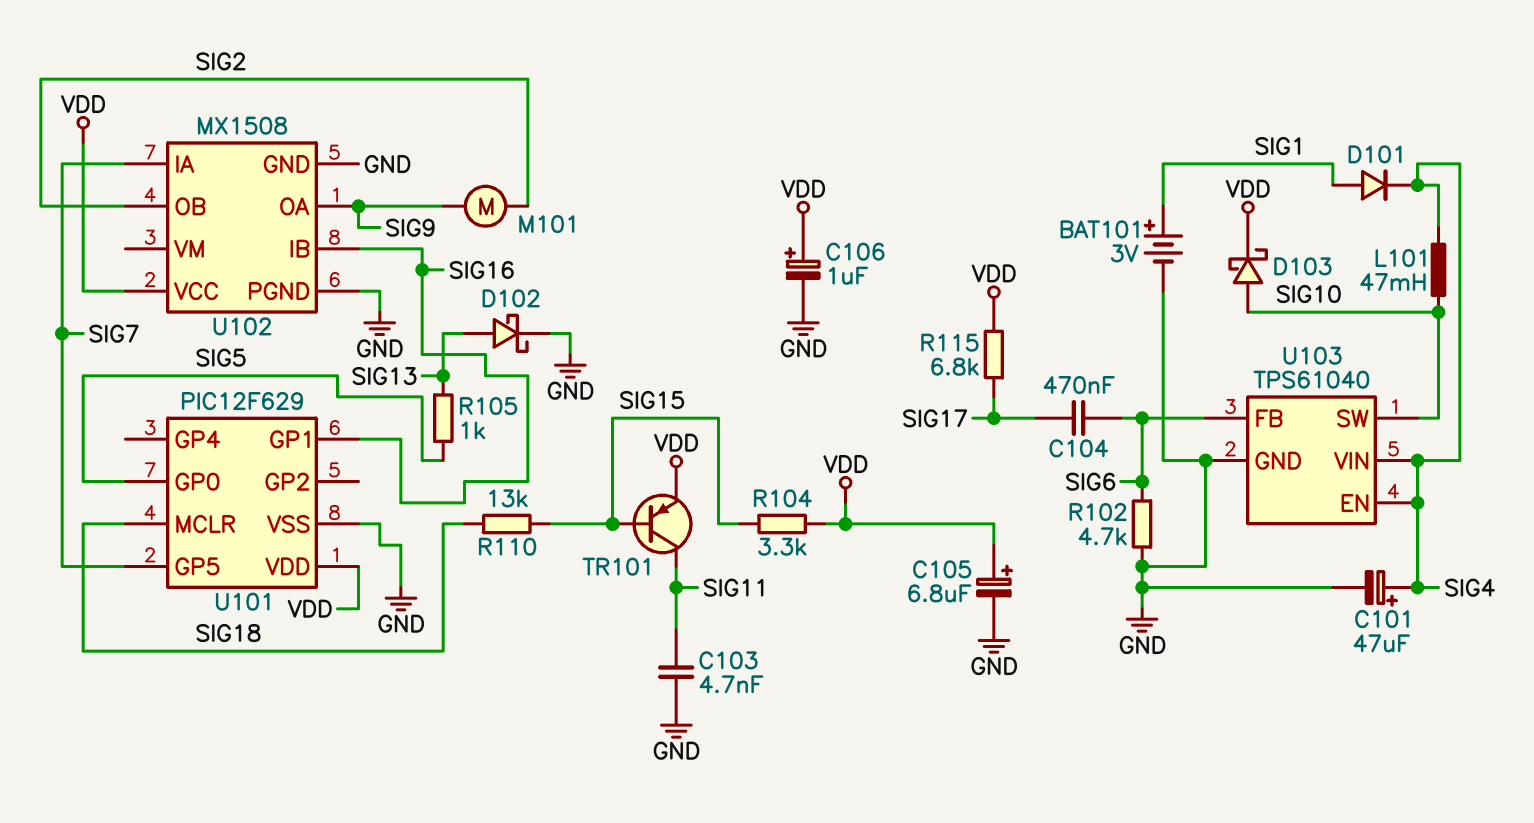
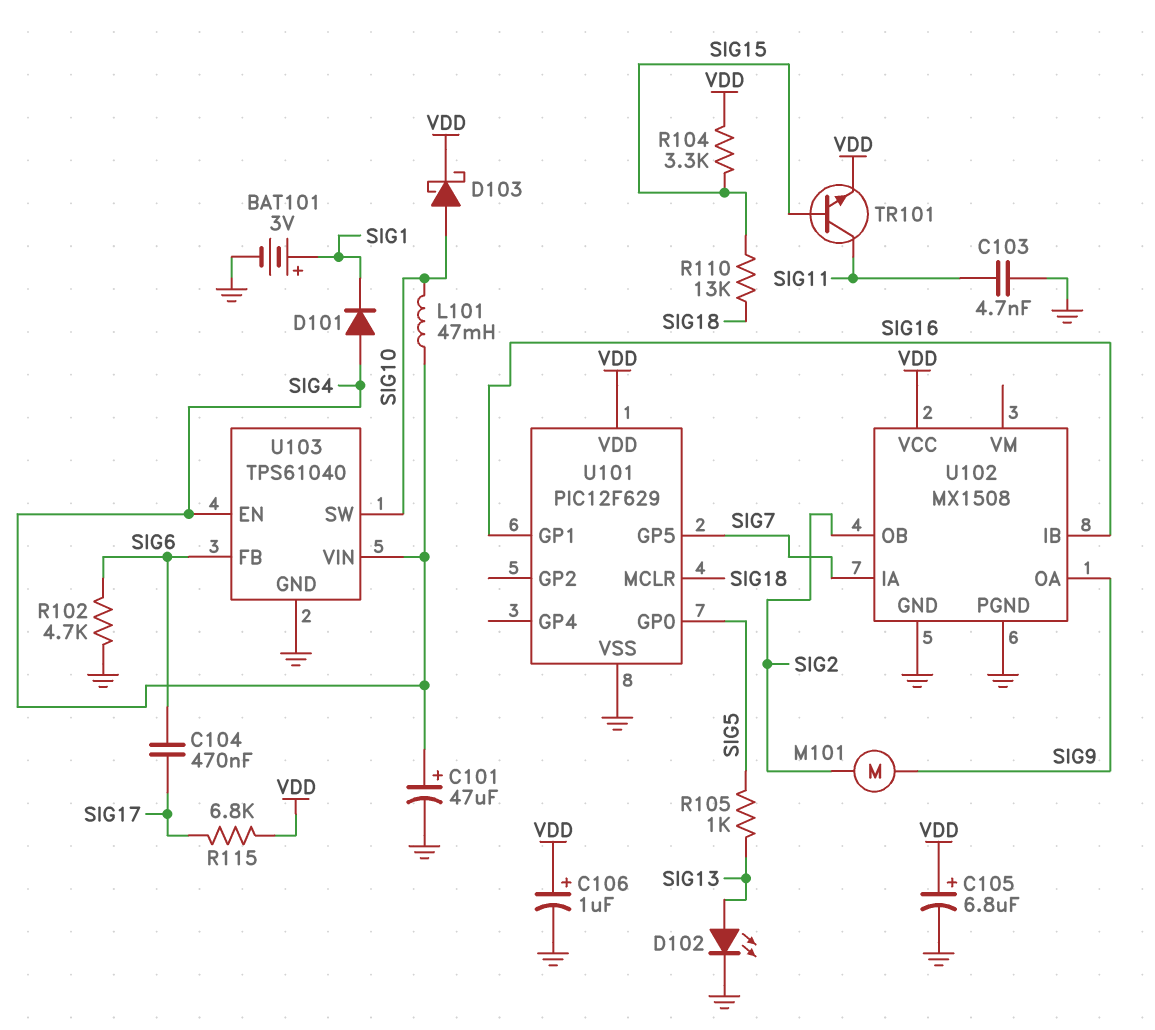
D101: diode (A SIG1, K SIG4) -> diode (A SIG4, K SIG1)
D102: schottky (A SIG13, K GND) -> LED (A SIG13, K GND)
TR101: PNP (B SIG15, C SIG11, E VDD) -> NPN (B SIG15, C SIG11, E VDD)

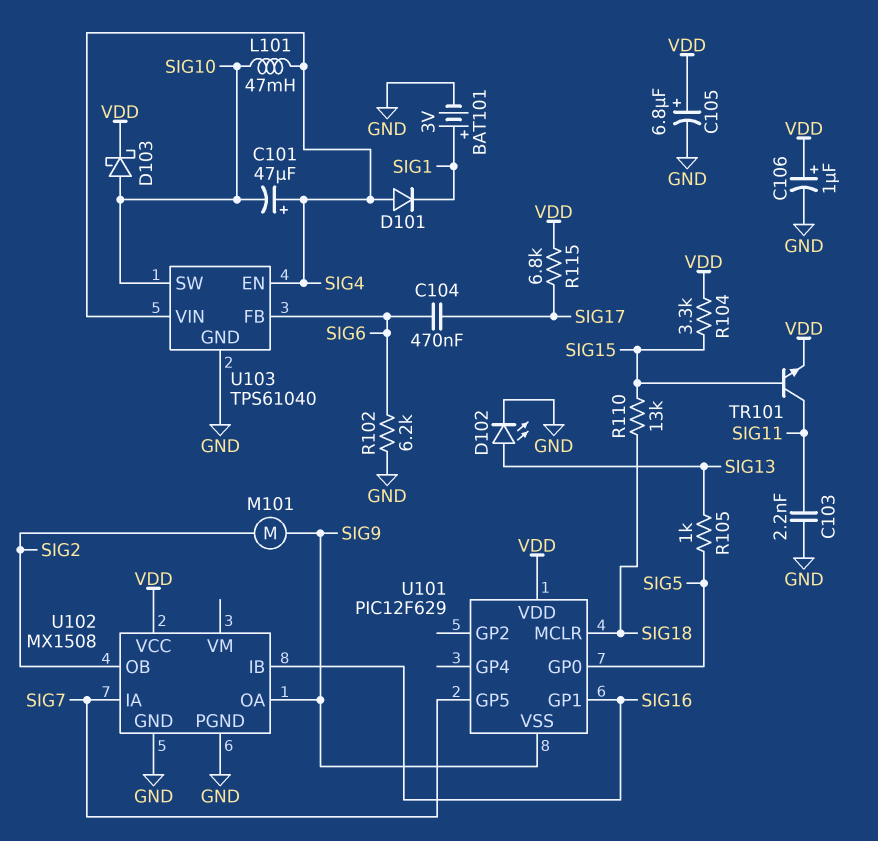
C101: 47uF (plus SIG4, minus GND) -> 47uF (plus SIG4, minus SIG10)
C103: 4.7nF (GND, SIG11) -> 2.2nF (GND, SIG11)
R102: 4.7k (GND, SIG6) -> 6.2k (GND, SIG6)
U101 pin VSS: GND -> SIG9

